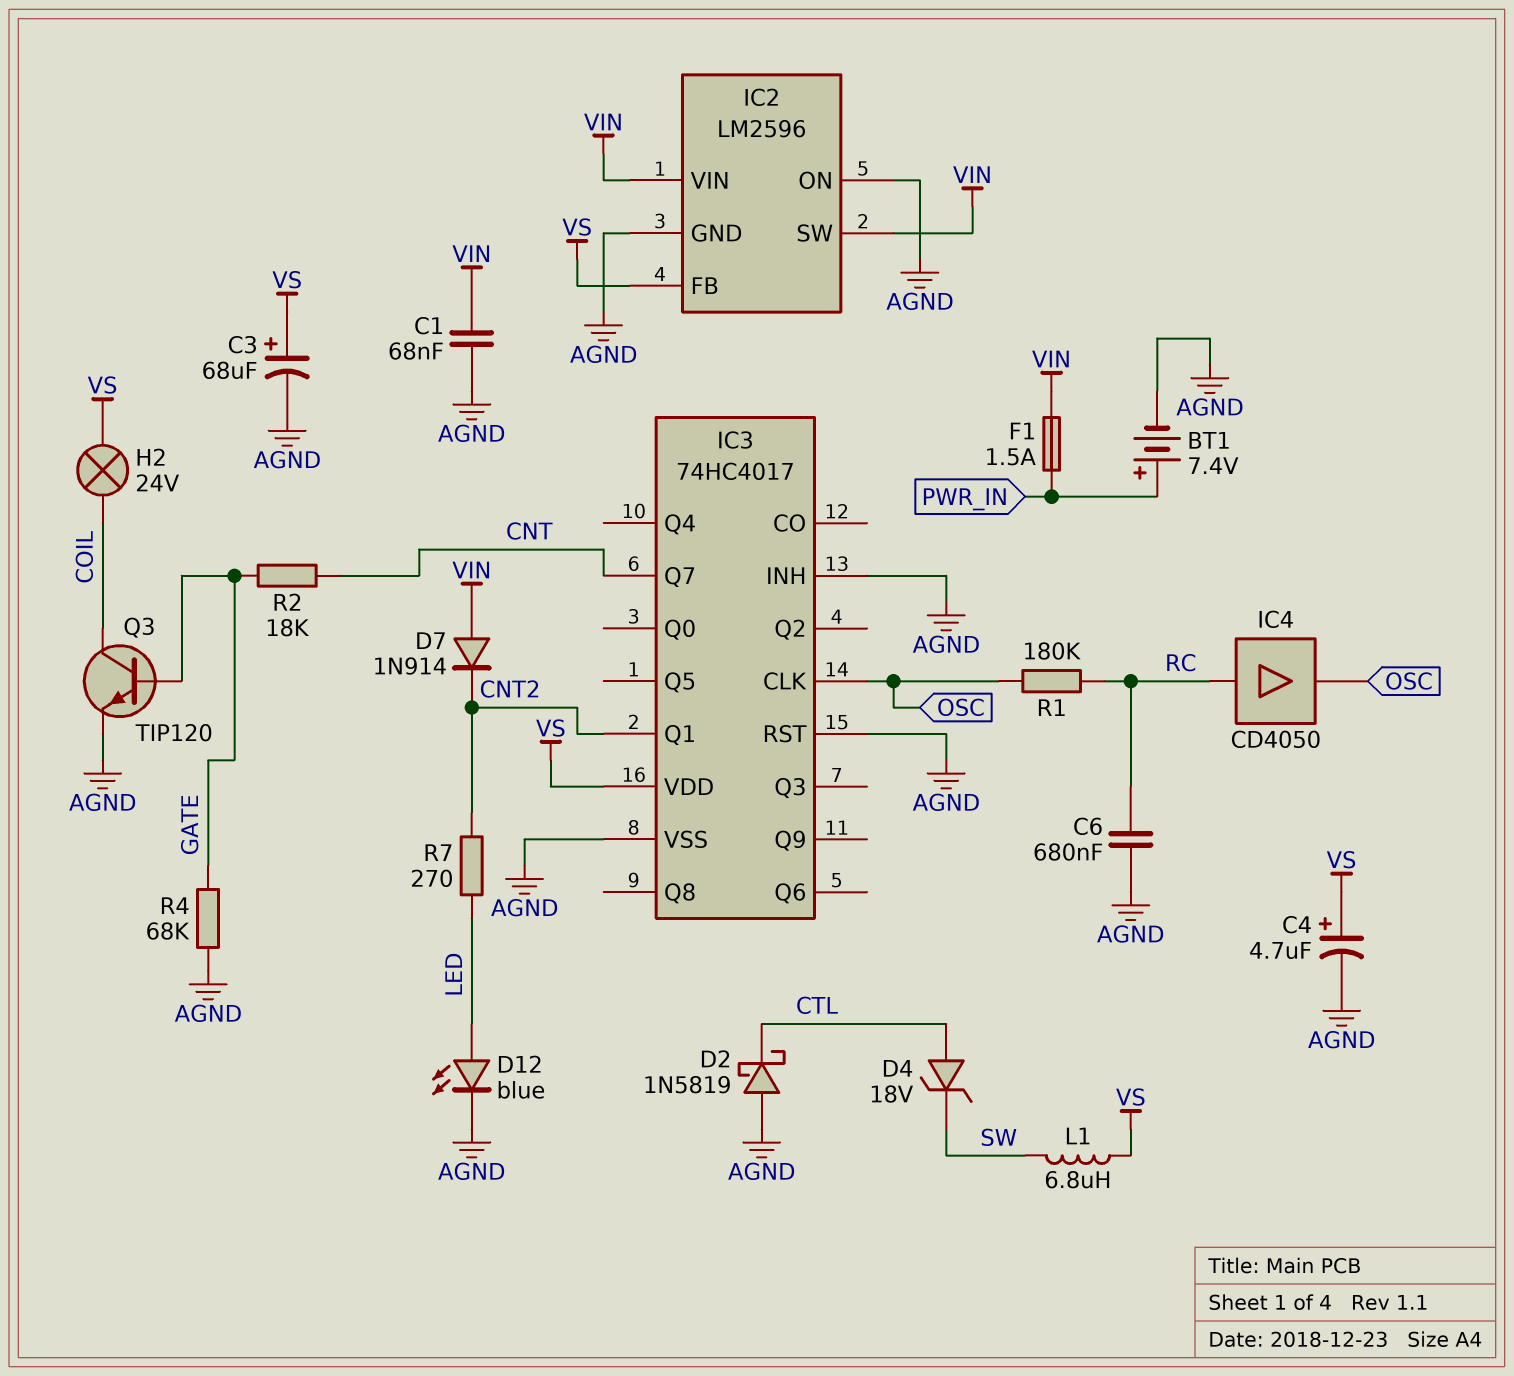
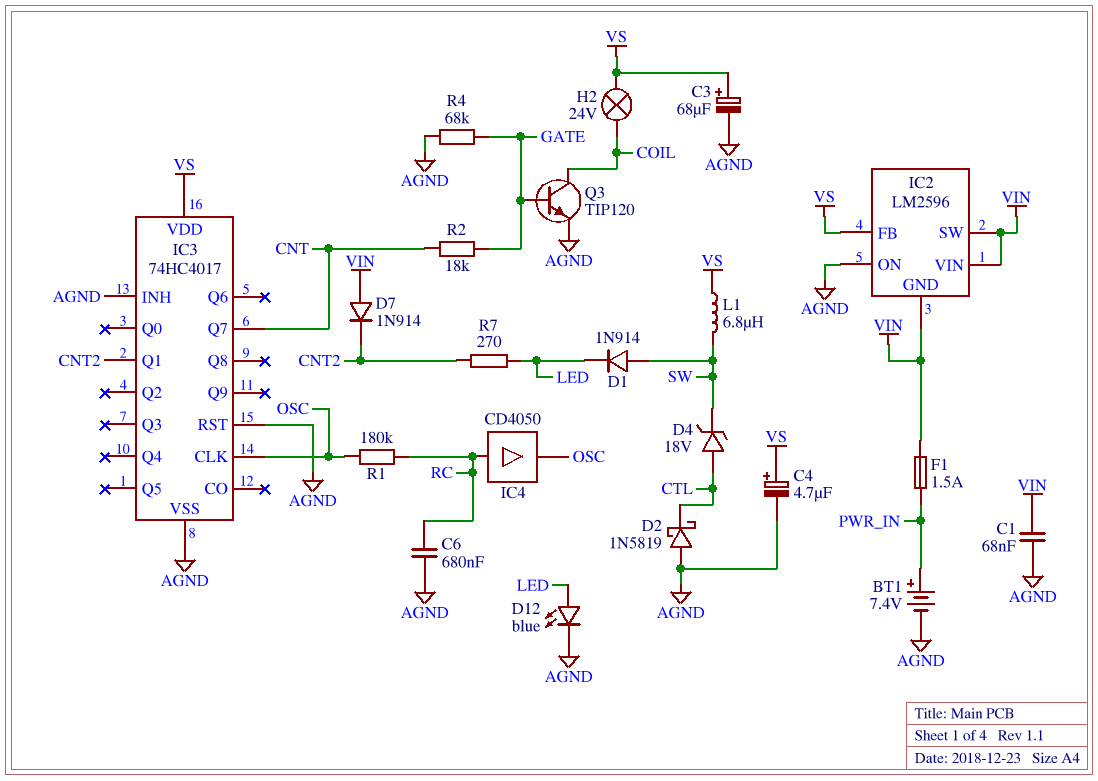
D1: none -> diode 1N914 (A SW, K LED)
IC2 pin GND: AGND -> VIN

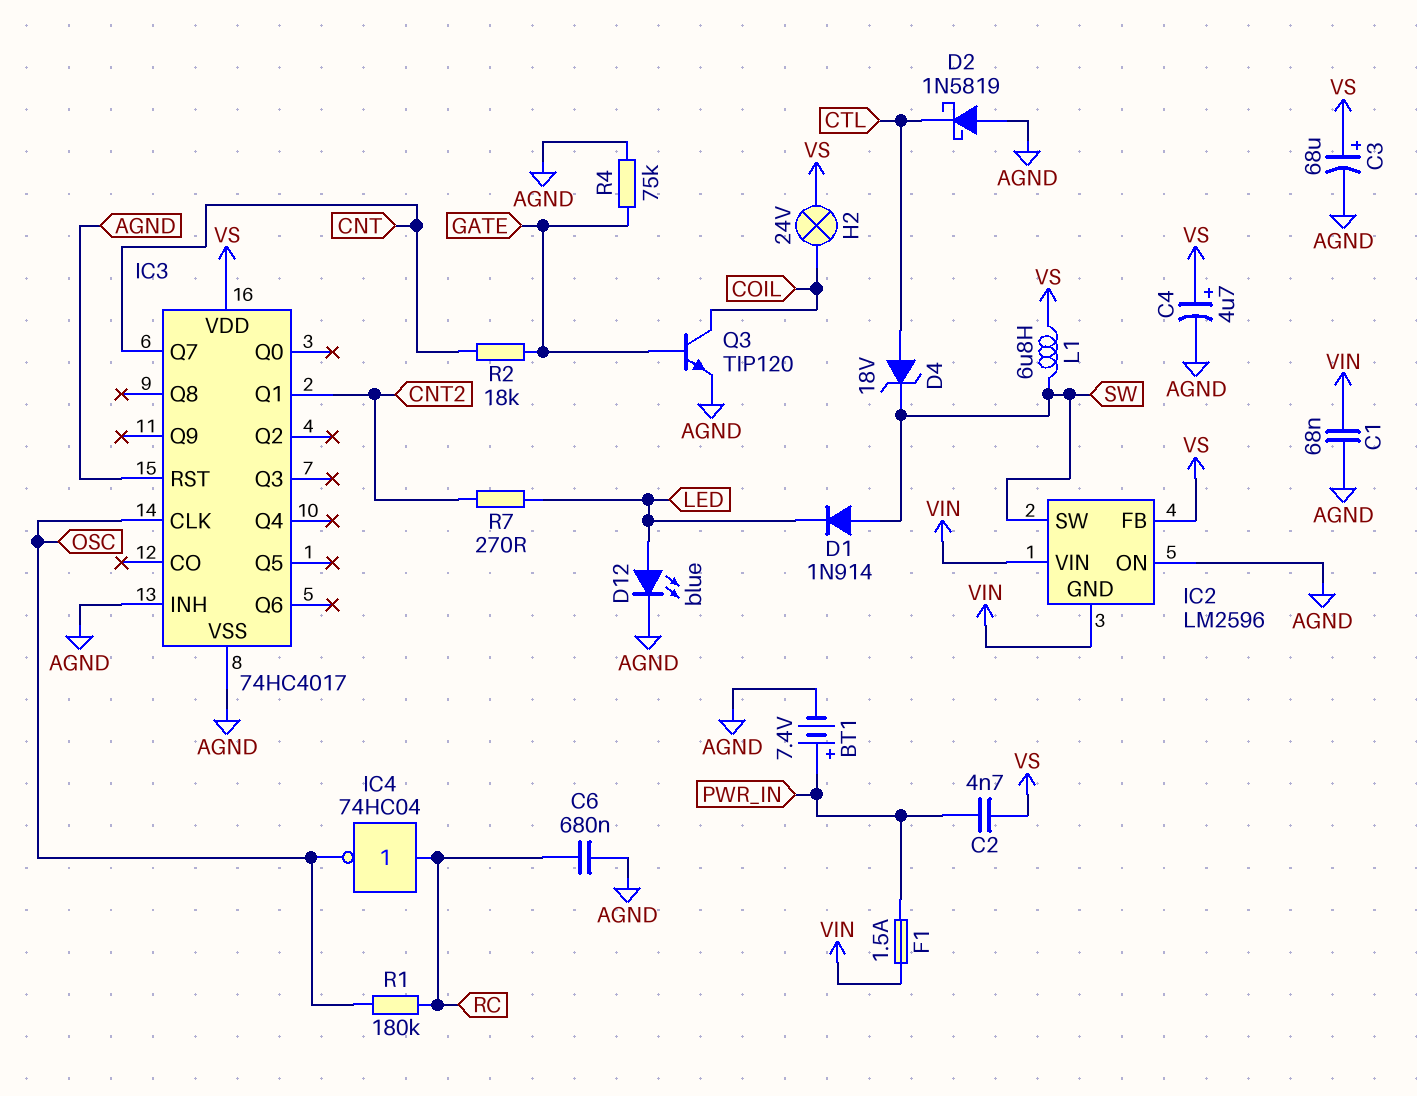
C2: none -> 4.7nF (PWR_IN, VS)
D7: diode 1N914 (A VIN, K CNT2) -> none
IC2 pin SW: VIN -> SW
IC4: buffer CD4050 (in RC, out OSC) -> NOT 74HC04 (in RC, out OSC)
R4: 68k (AGND, GATE) -> 75k (AGND, GATE)

